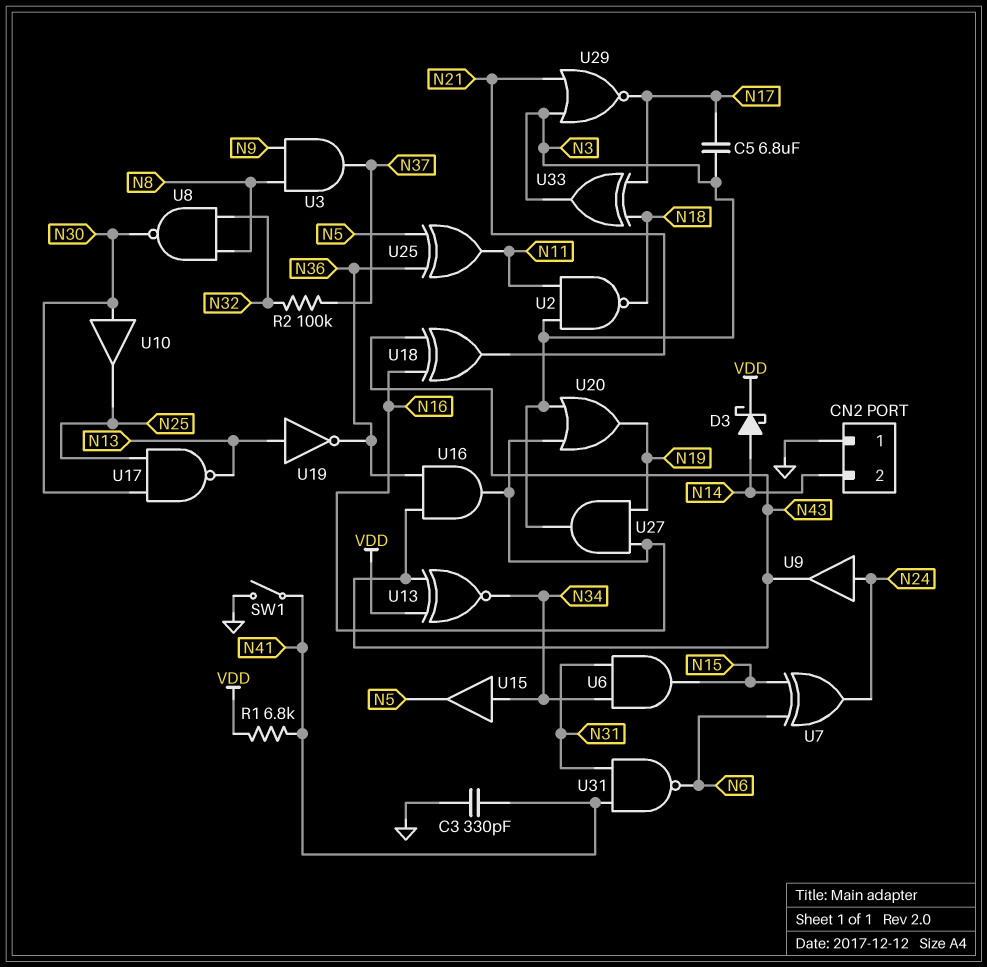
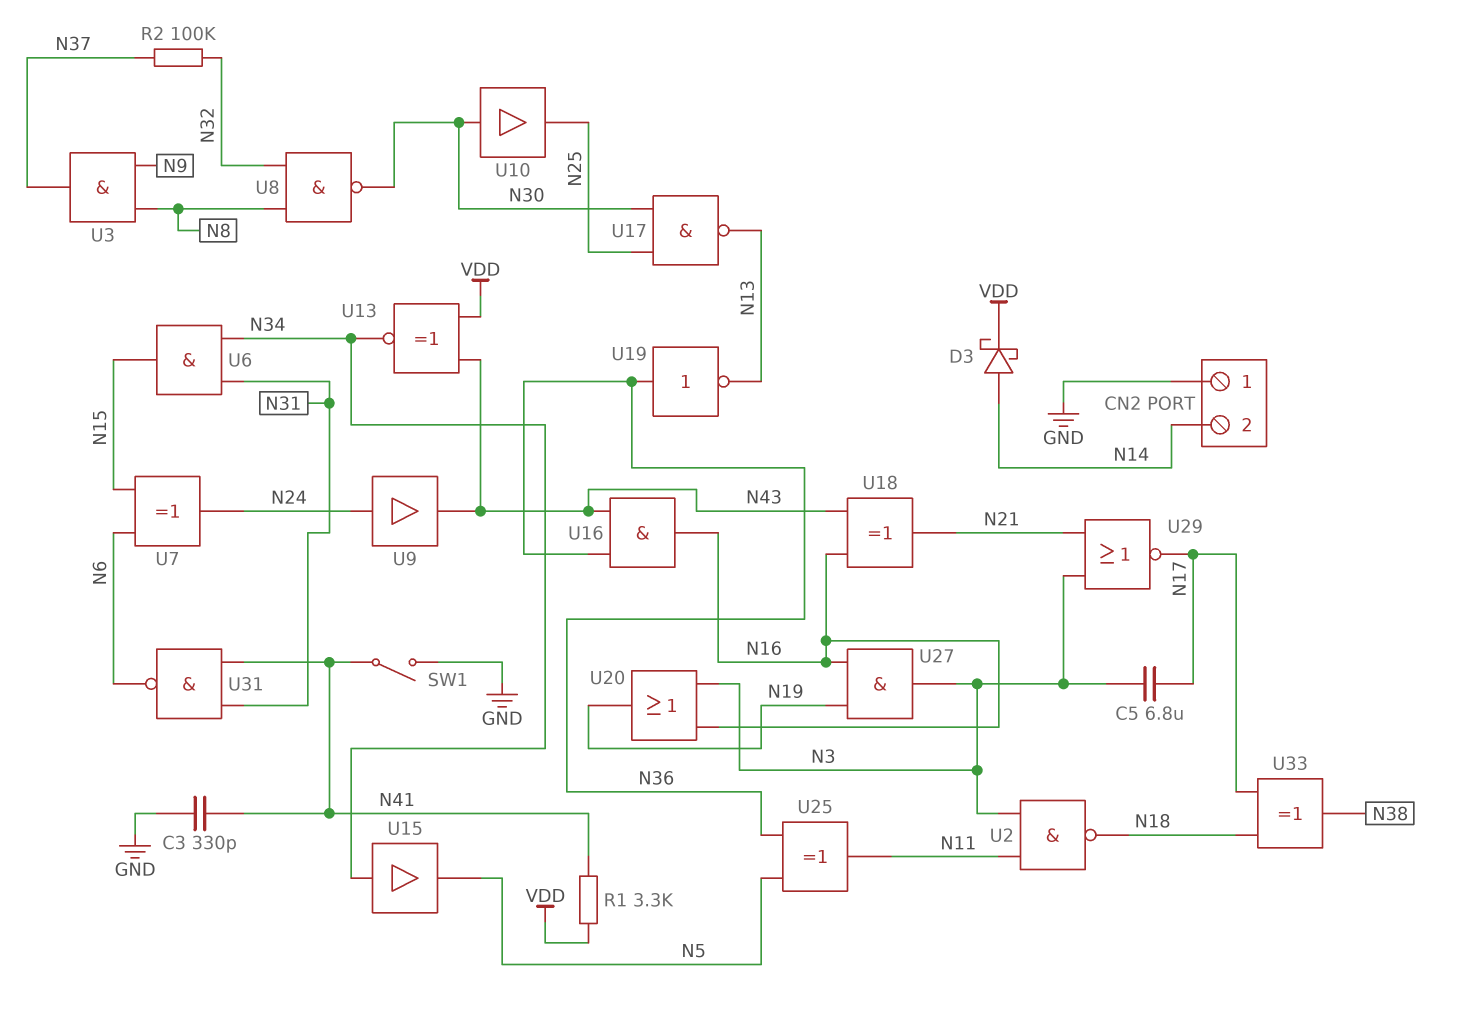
R1: 6.8k (N41, VDD) -> 3.3k (N41, VDD)
U19: NOT (in N13, out N36) -> NOT (in N36, out N13)
U33: XOR (in N17, in N18, out N3) -> XOR (in N17, in N18, out N38)

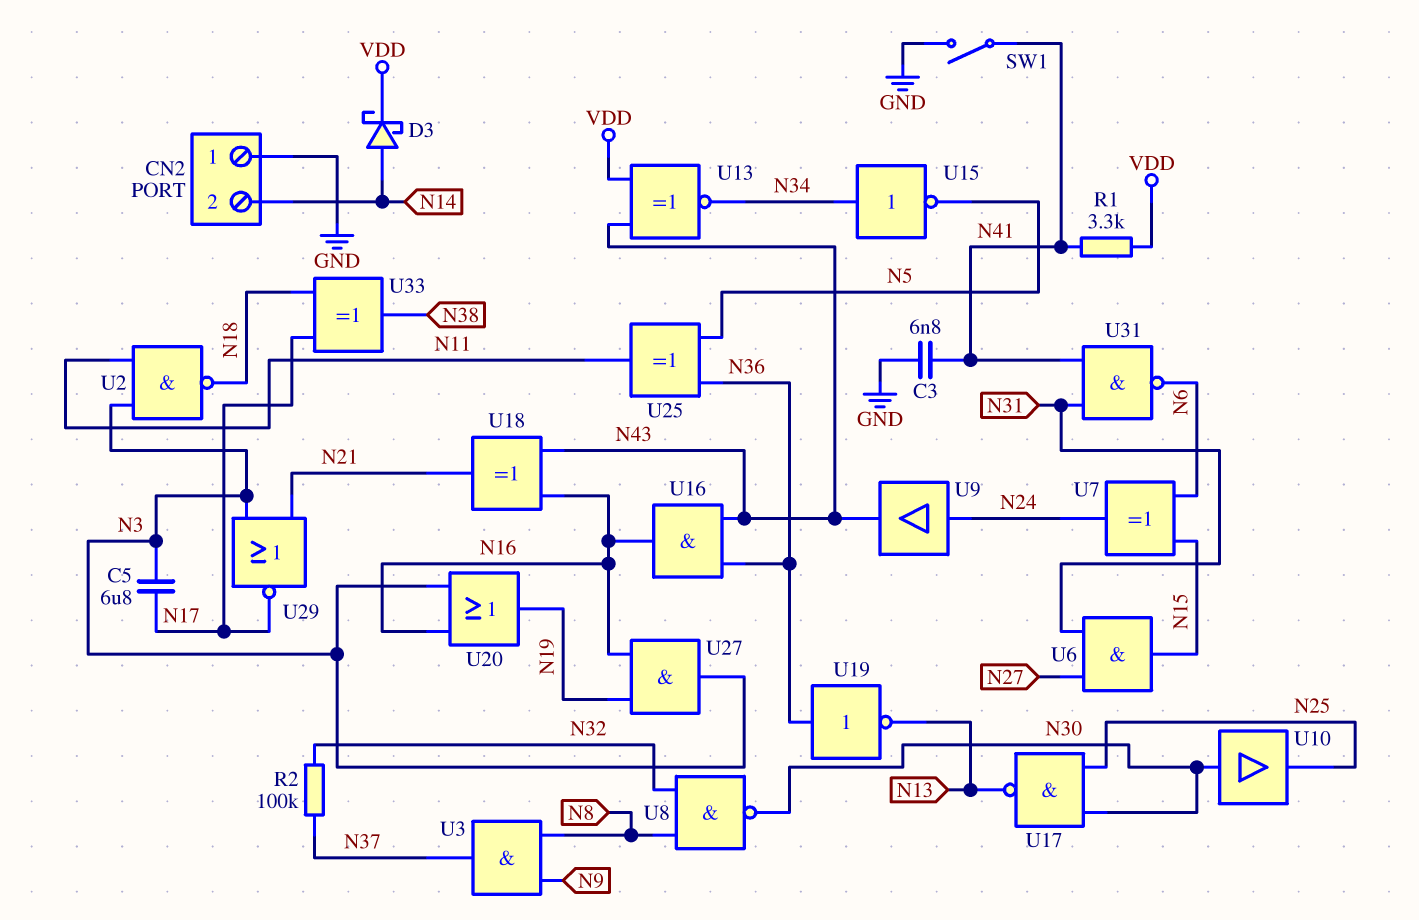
C3: 330pF (GND, N41) -> 6.8nF (GND, N41)
U6: AND (in N31, in N34, out N15) -> AND (in N27, in N31, out N15)
U15: buffer (in N34, out N5) -> NOT (in N34, out N5)

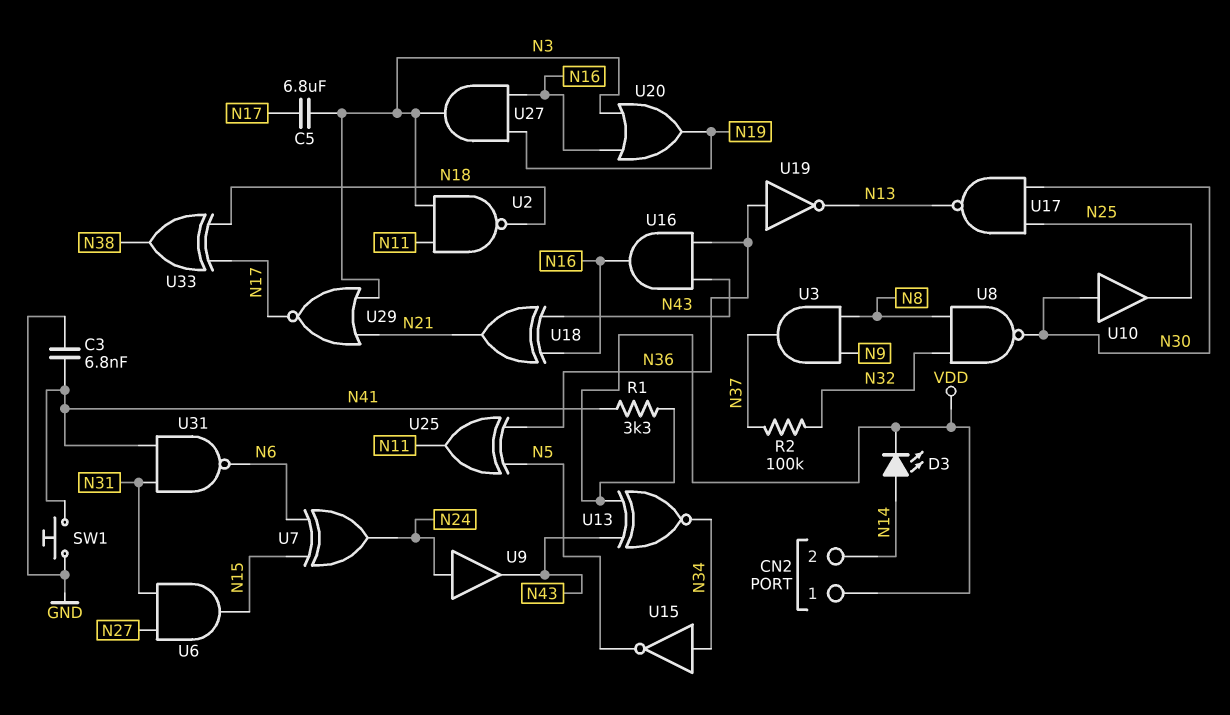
CN2 pin 1: GND -> VDD
D3: schottky (A N14, K VDD) -> LED (A N14, K VDD)
SW1: switch (GND, N41) -> button (GND, N41)

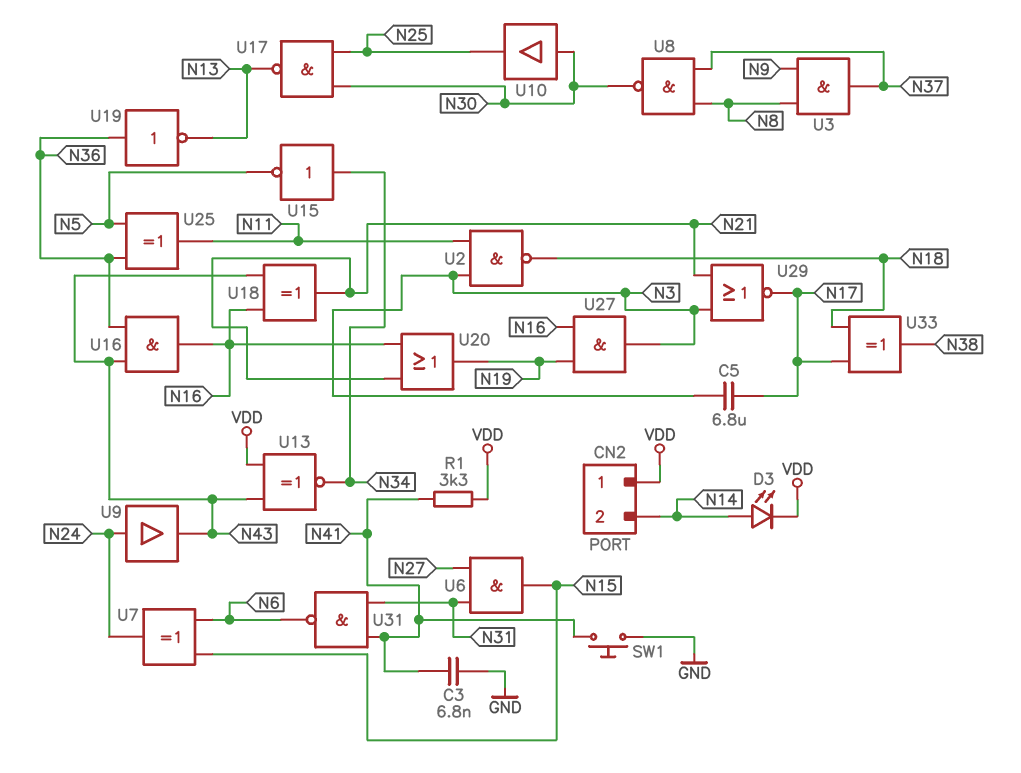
R2: 100k (N32, N37) -> none
U8: NAND (in N8, in N32, out N30) -> NAND (in N8, in N37, out N30)
U20: OR (in N3, in N16, out N19) -> OR (in N16, in N21, out N19)

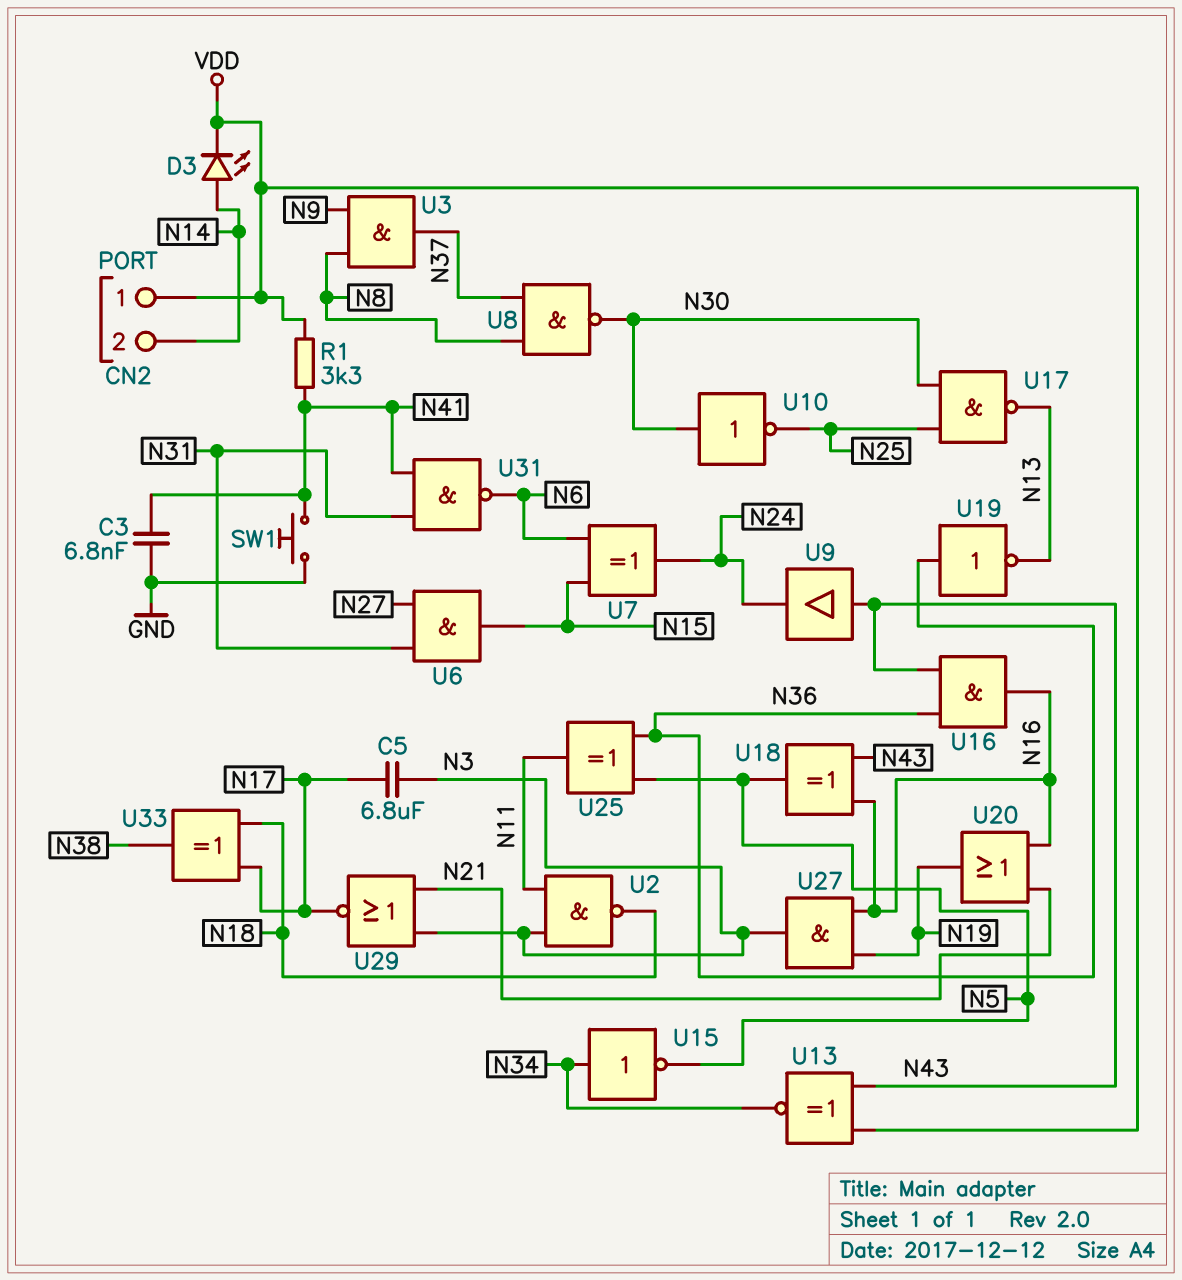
U9: buffer (in N24, out N43) -> buffer (in N43, out N24)
U10: buffer (in N30, out N25) -> NOT (in N30, out N25)
U18: XOR (in N16, in N43, out N21) -> XOR (in N16, in N43, out N5)

